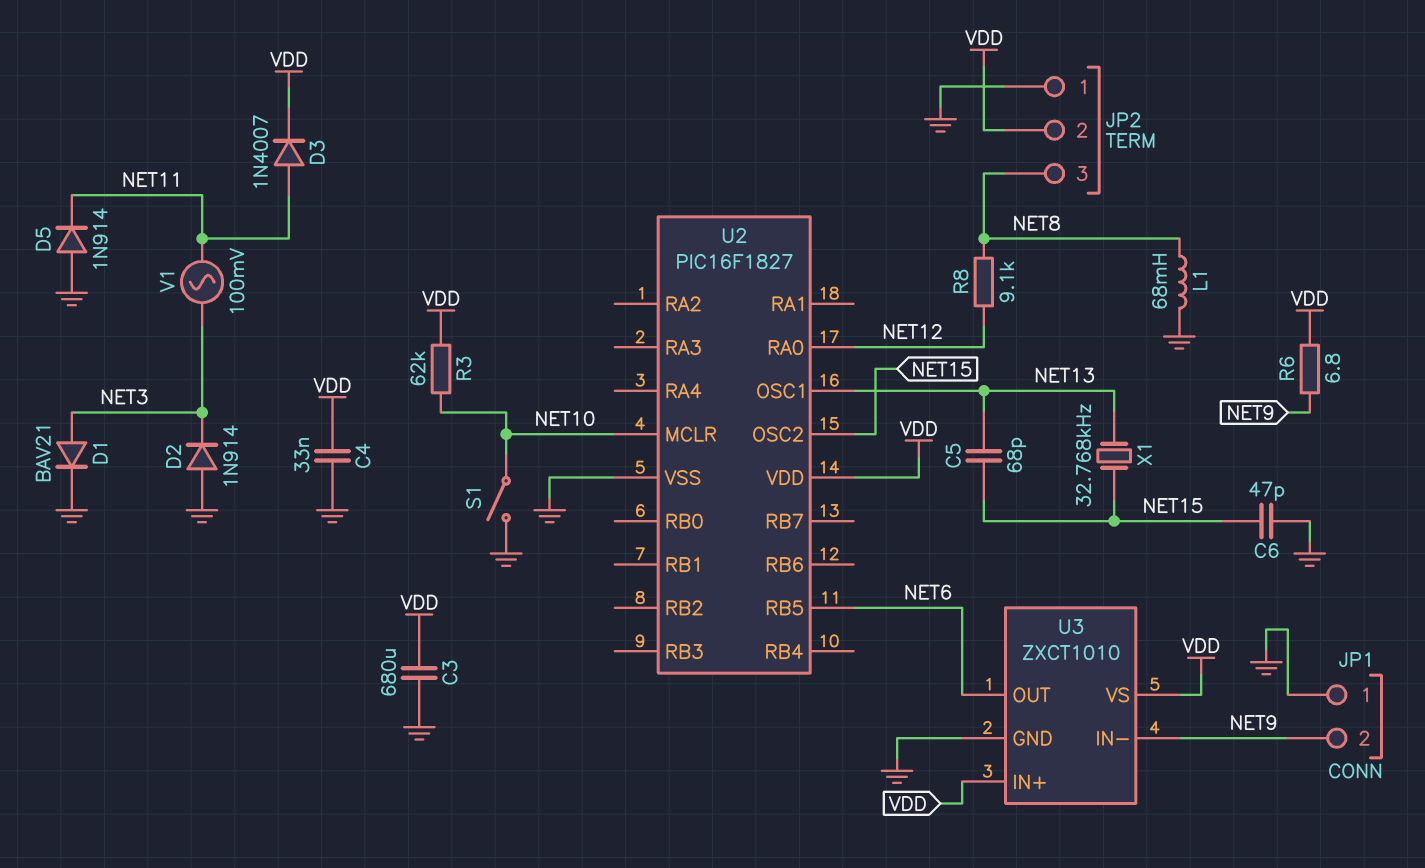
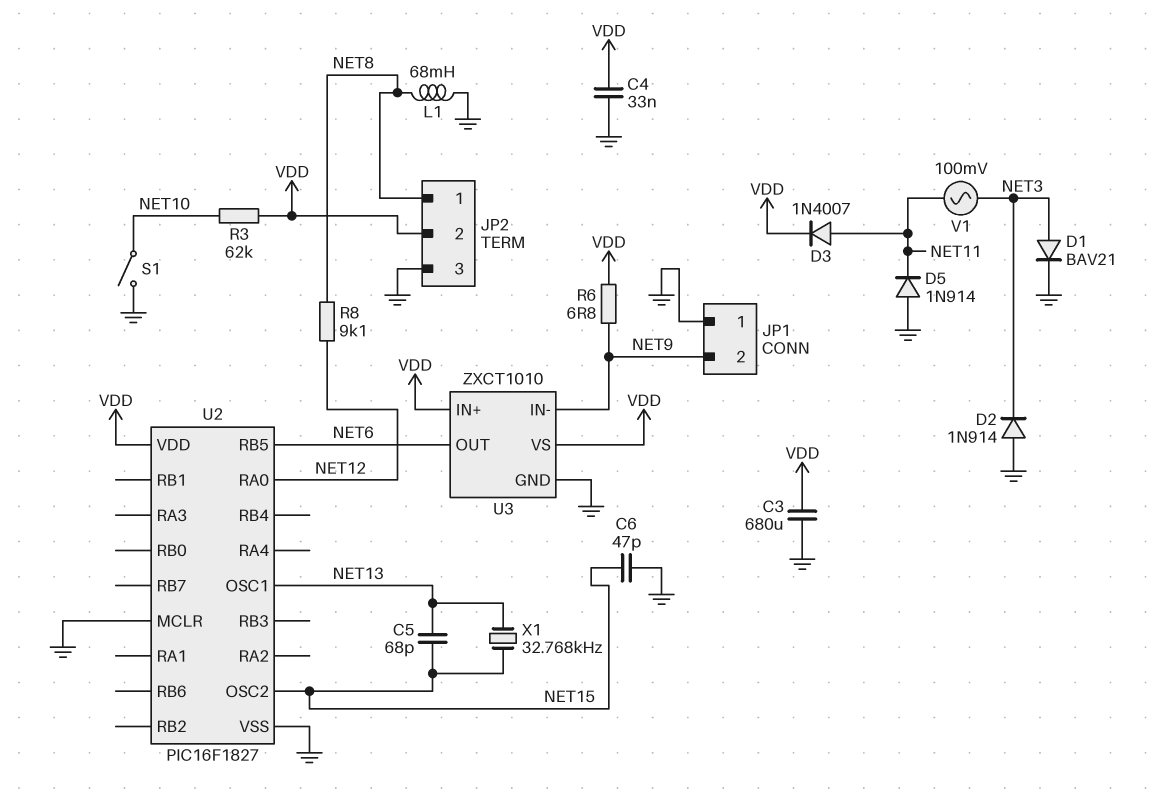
JP2 pin 1: GND -> NET8
JP2 pin 3: NET8 -> GND
U2 pin MCLR: NET10 -> GND

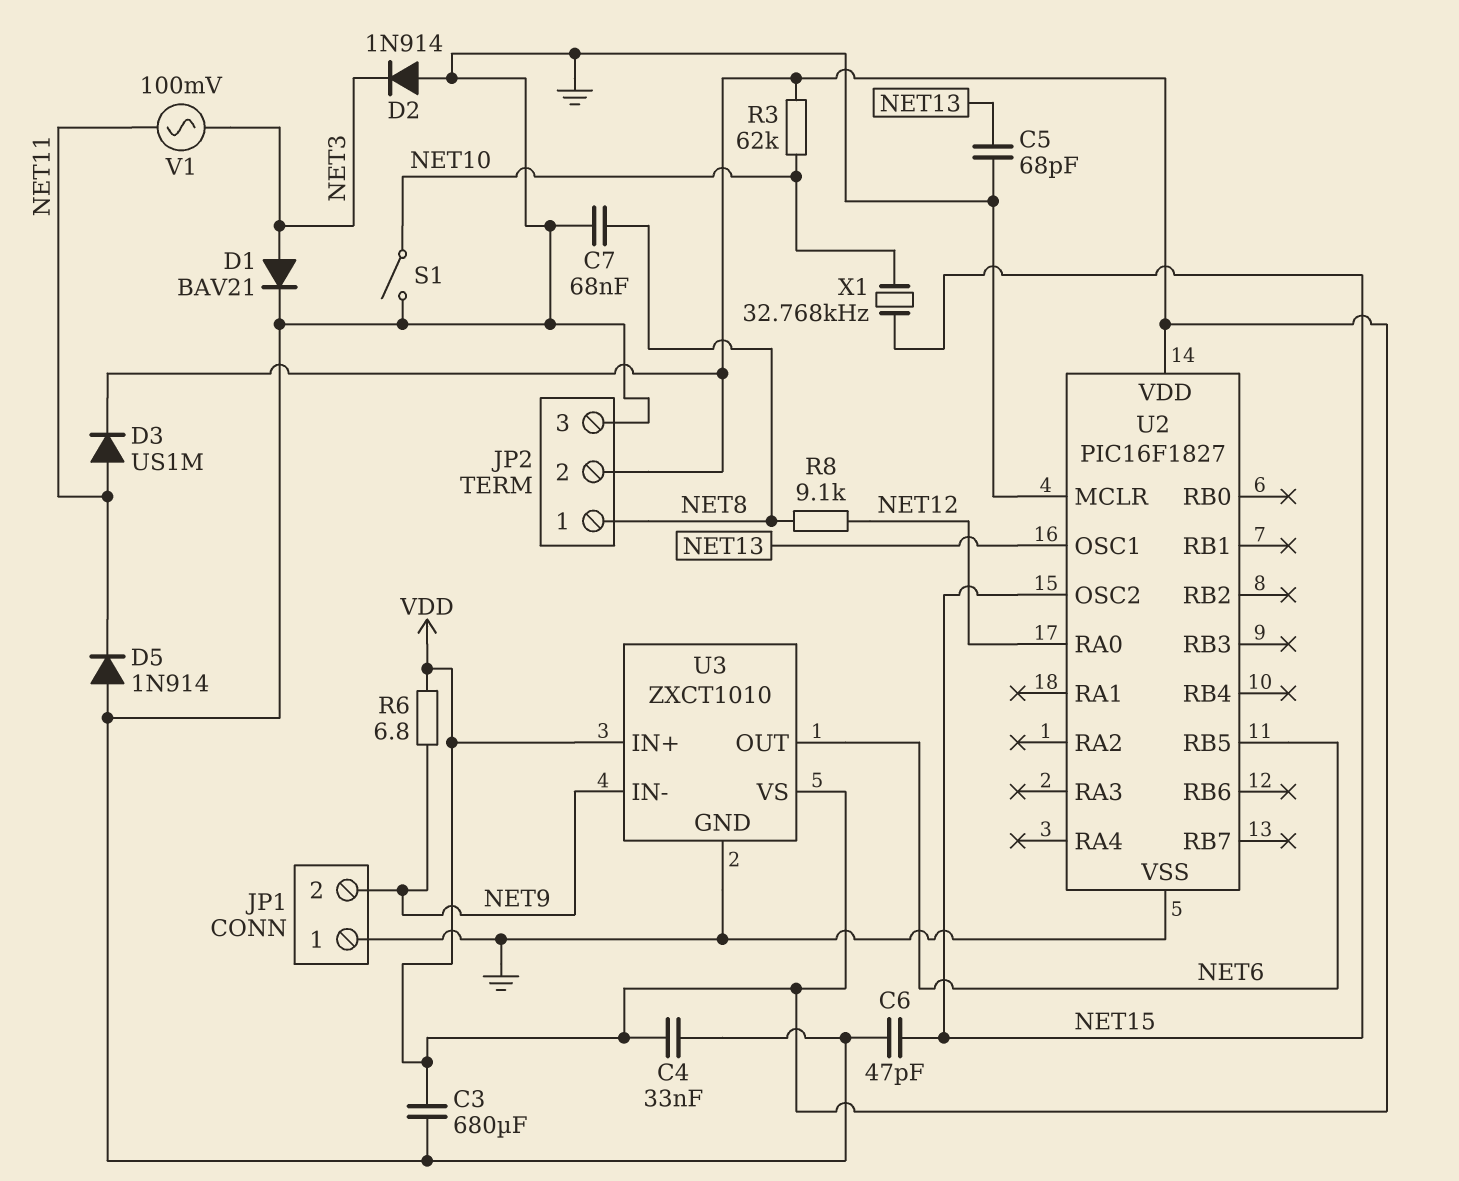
C5: 68pF (NET13, NET15) -> 68pF (GND, NET13)
C7: none -> 68nF (GND, NET8)
D3: diode 1N4007 (A NET11, K VDD) -> diode US1M (A NET11, K VDD)
L1: 68mH (GND, NET8) -> none
X1: 32.768kHz (NET13, NET15) -> 32.768kHz (NET10, NET15)

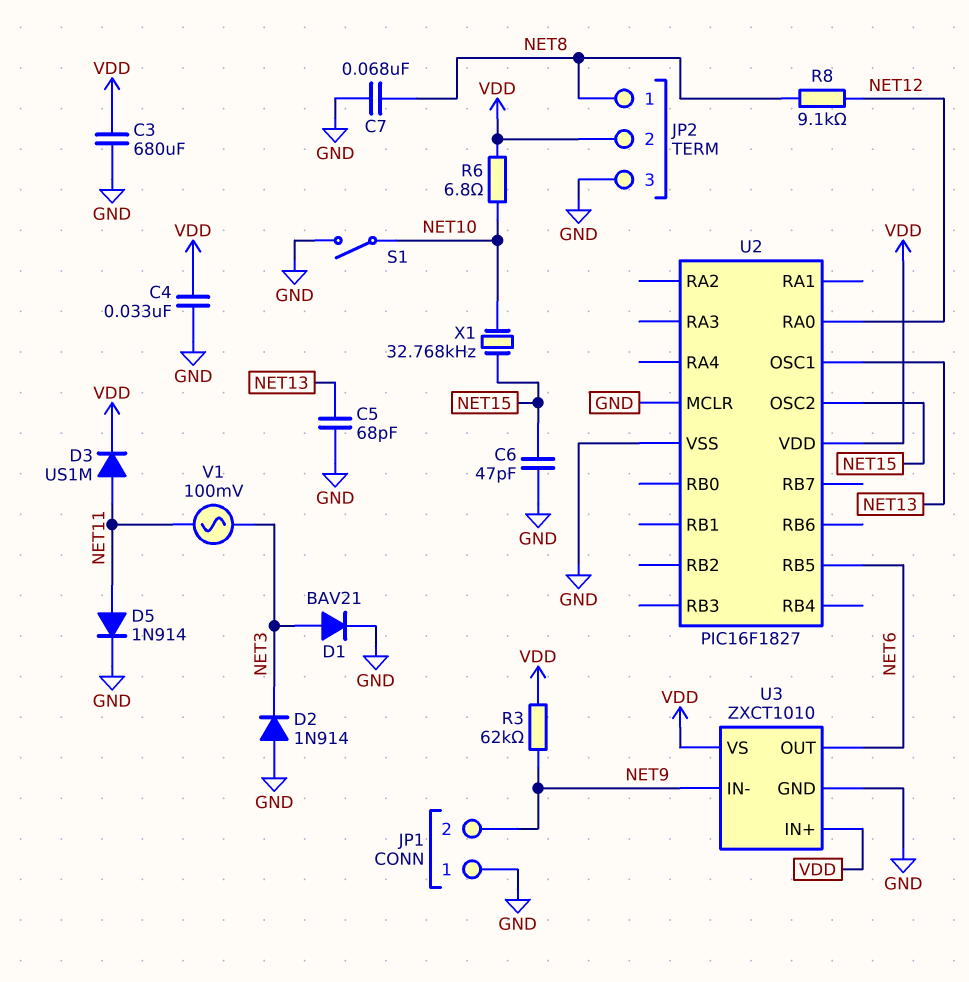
D5: diode 1N914 (A GND, K NET11) -> diode 1N914 (A NET11, K GND)
R3: 62k (NET10, VDD) -> 62k (NET9, VDD)
R6: 6.8 (NET9, VDD) -> 6.8 (NET10, VDD)

